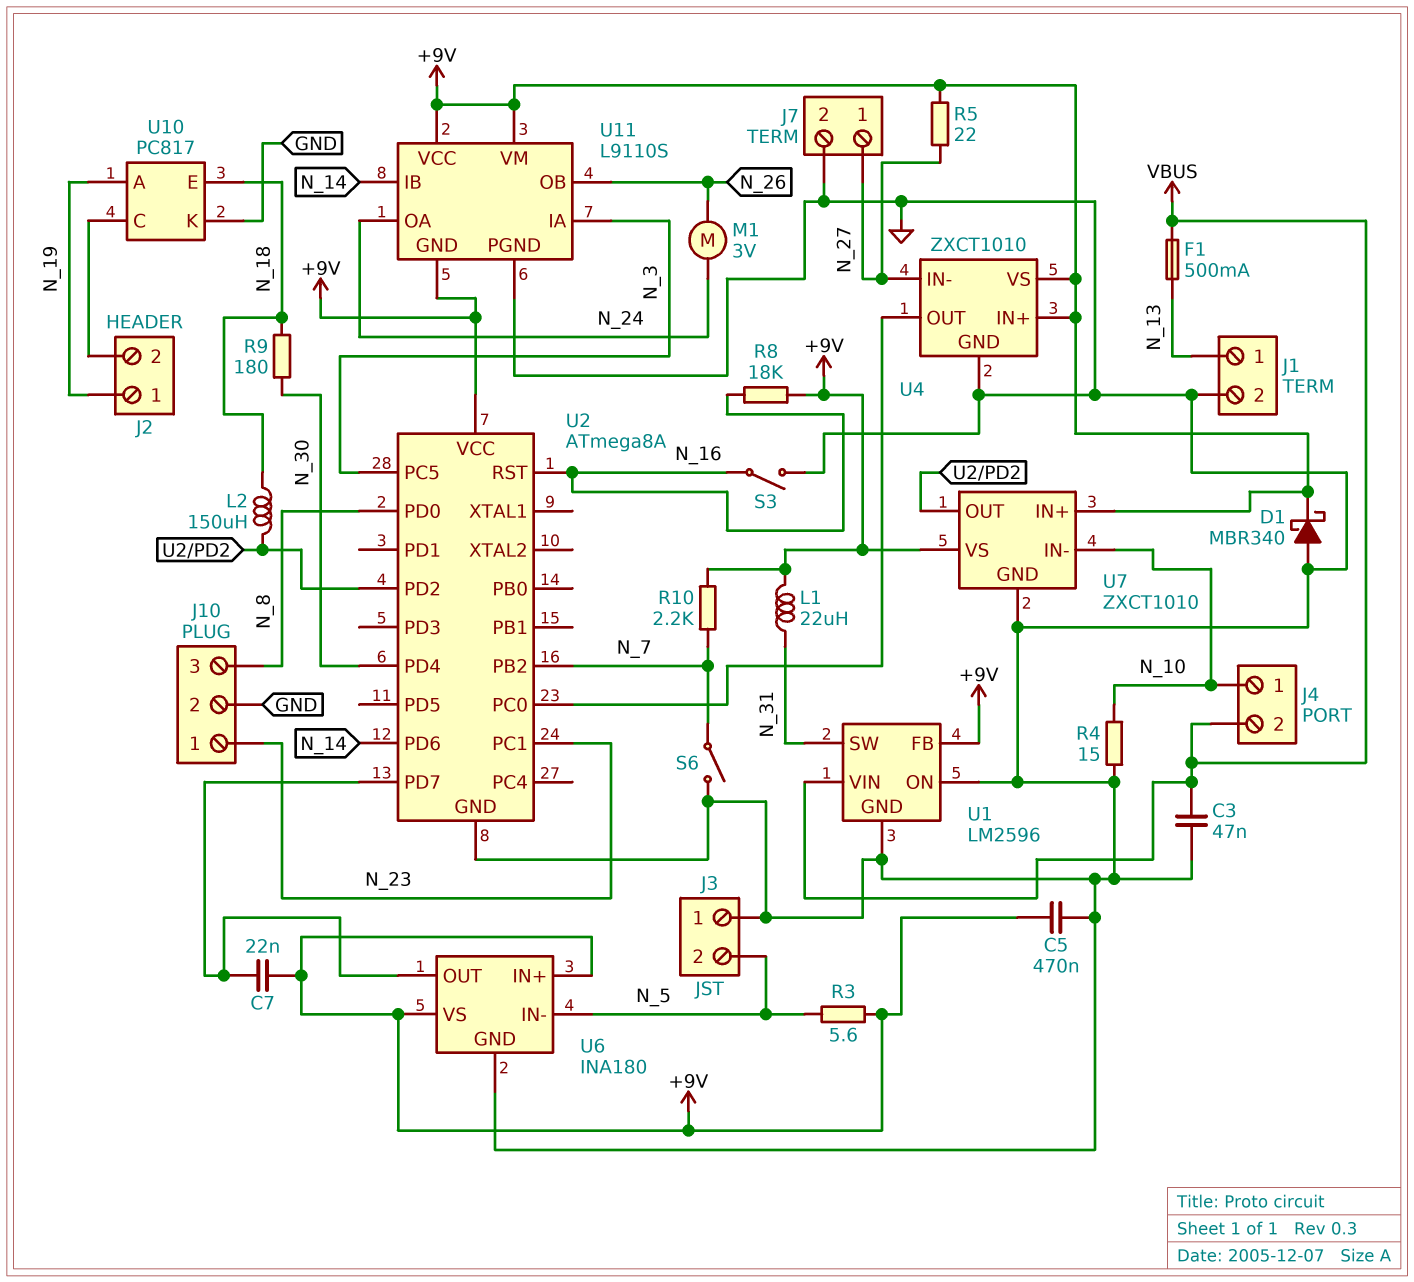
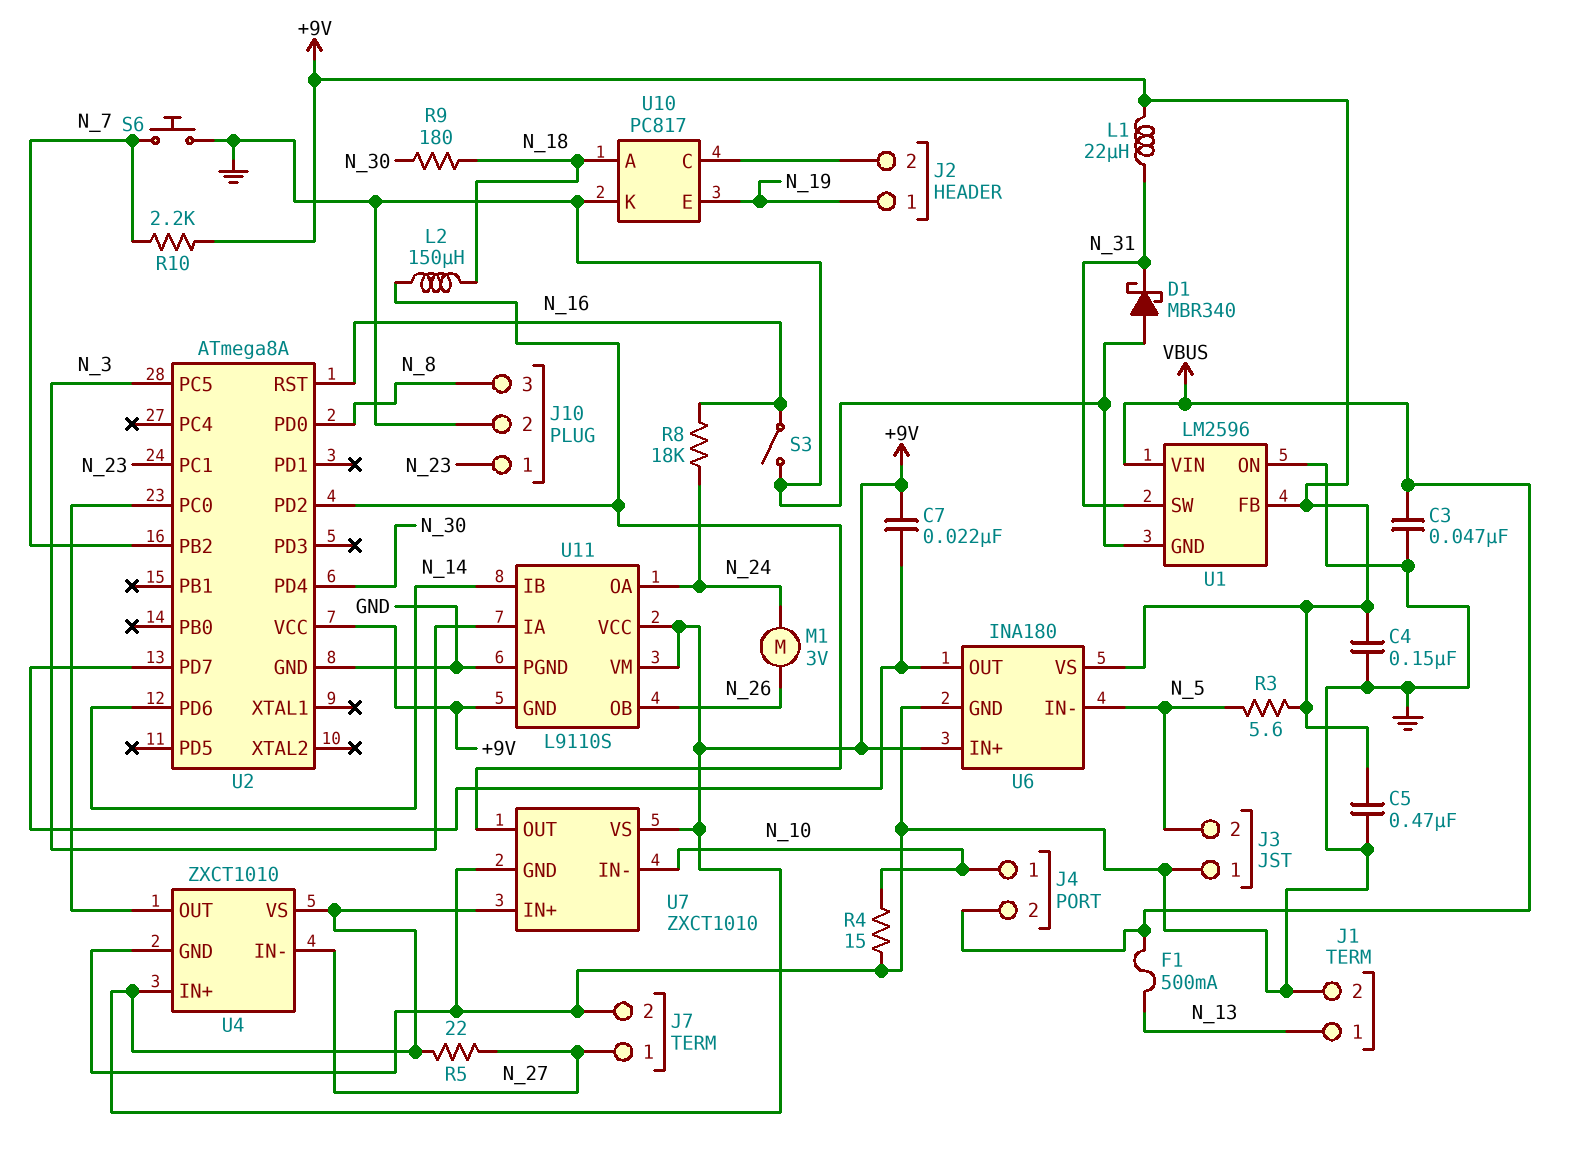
C4: none -> 150nF (+9V, GND)
D1: schottky MBR340 (A GND, K +9V) -> schottky MBR340 (A GND, K N_31)
R8: 18k (+9V, N_16) -> 18k (N_16, N_24)
S6: switch (GND, N_7) -> button (GND, N_7)
U10 pin A: N_19 -> N_18
U10 pin E: N_18 -> N_19

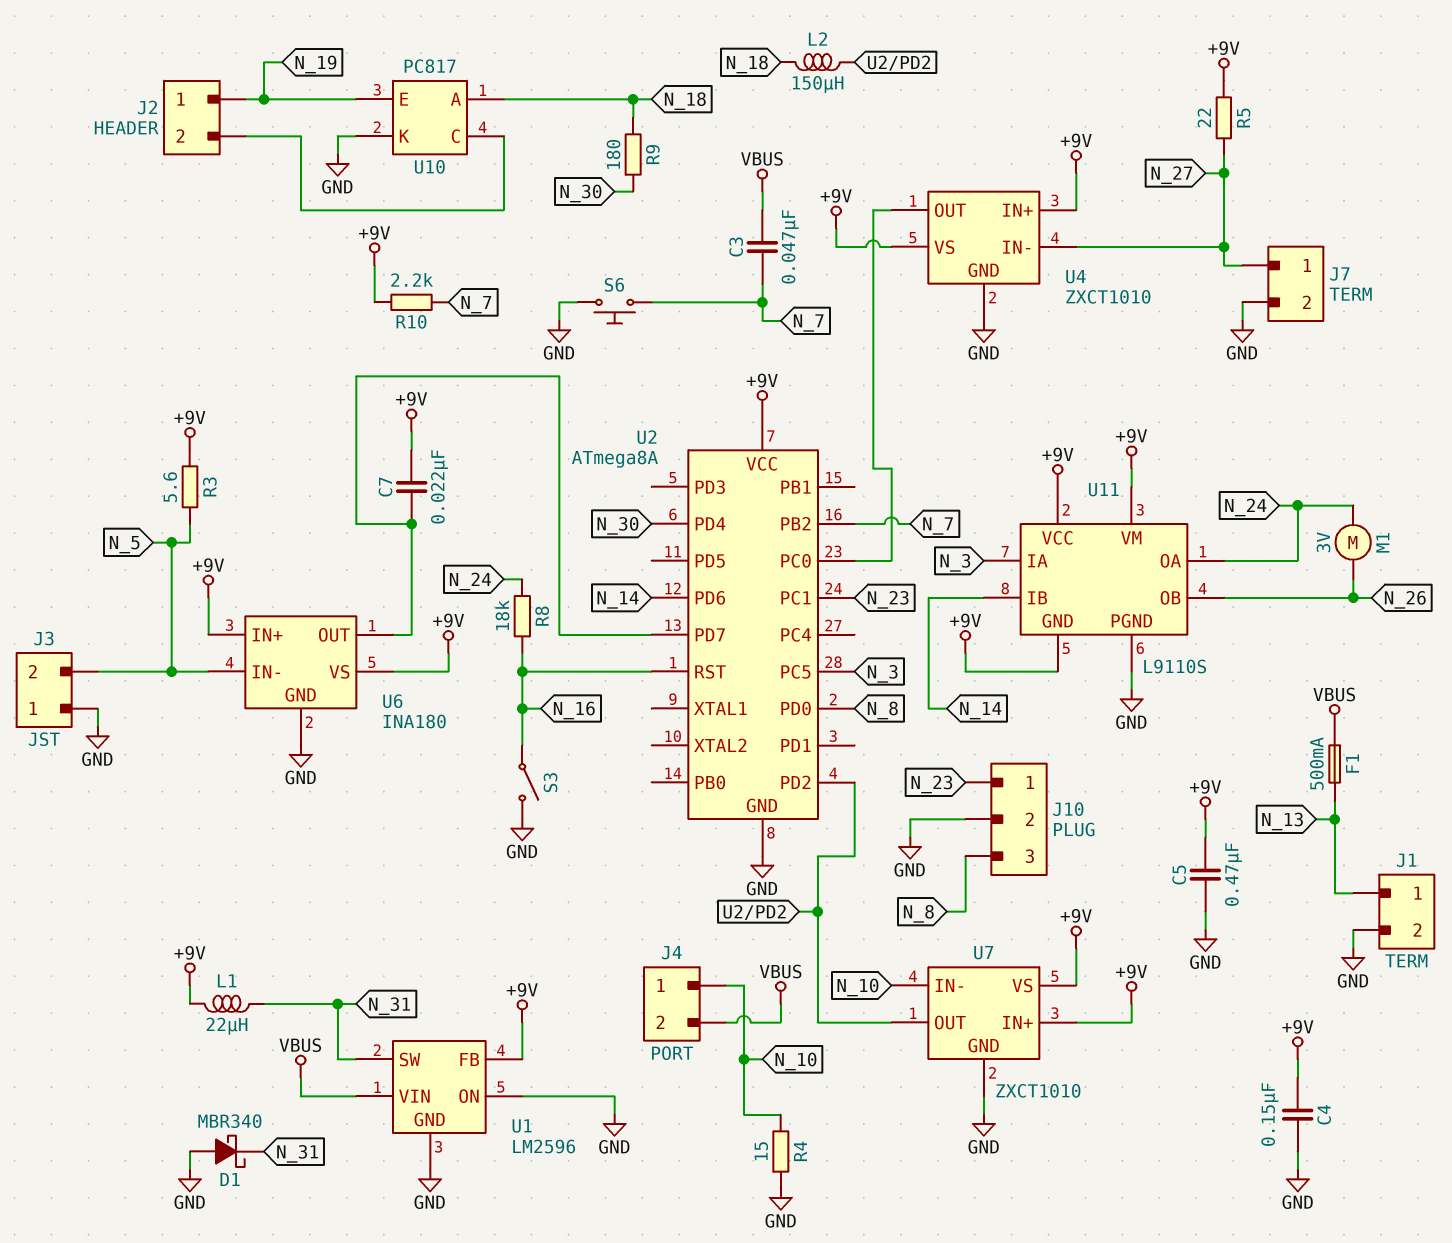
C3: 47nF (GND, VBUS) -> 47nF (N_7, VBUS)

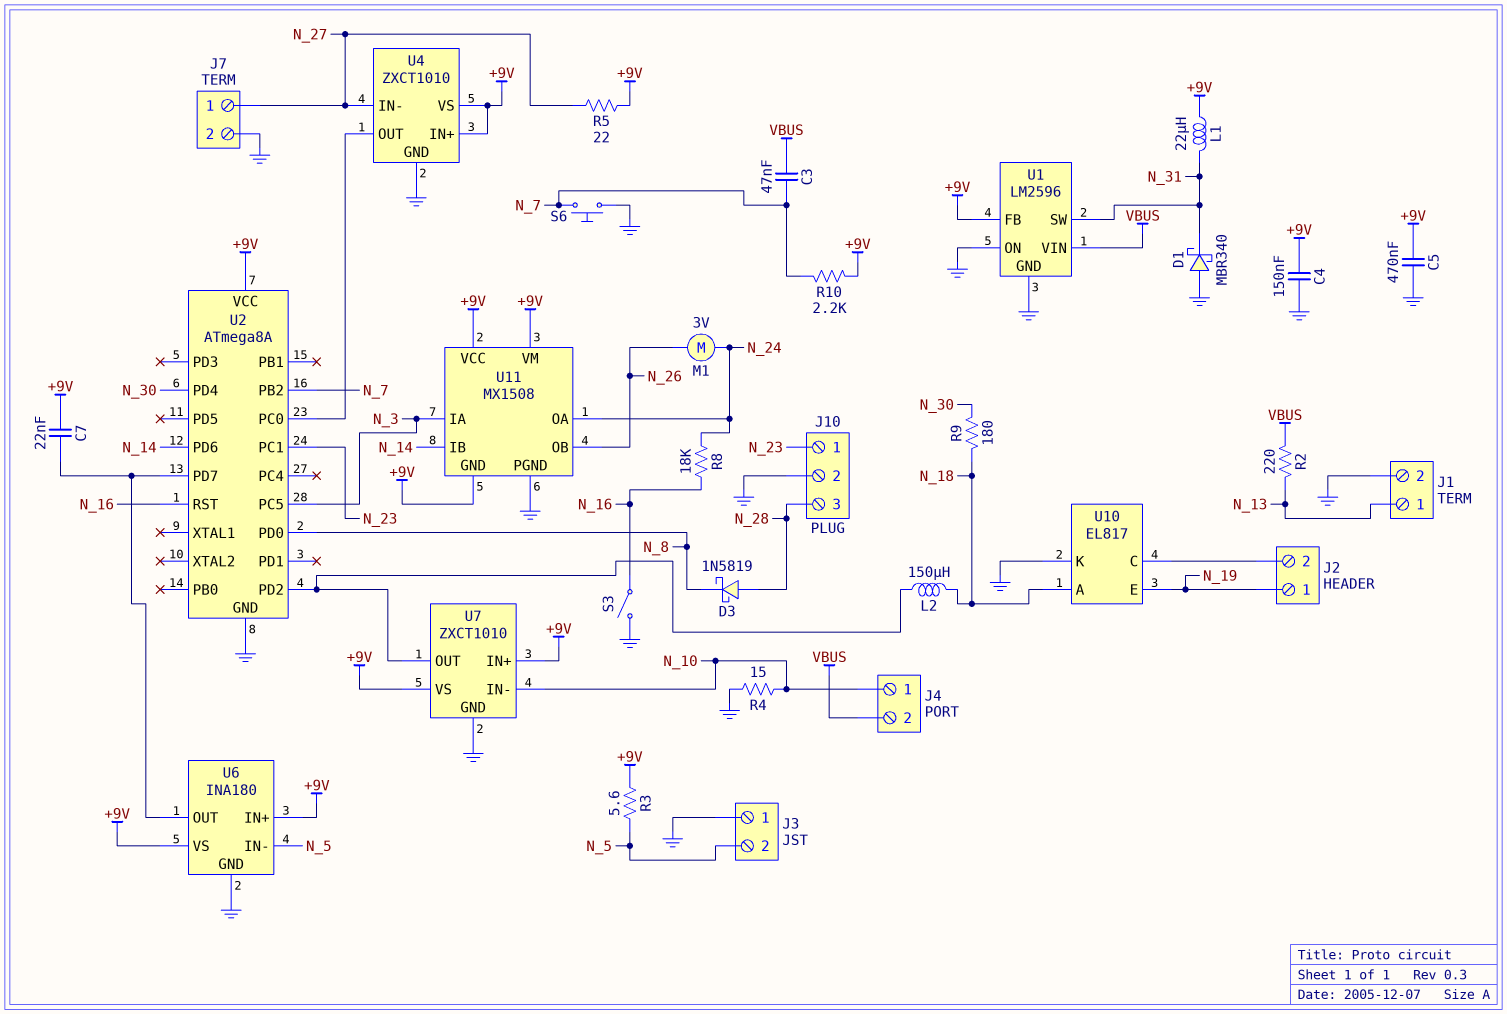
D3: none -> schottky 1N5819 (A N_28, K N_8)
F1: 500mA (N_13, VBUS) -> none
J10 pin 3: N_8 -> N_28
R2: none -> 220 (N_13, VBUS)
U10: PC817 -> EL817
U11: L9110S -> MX1508

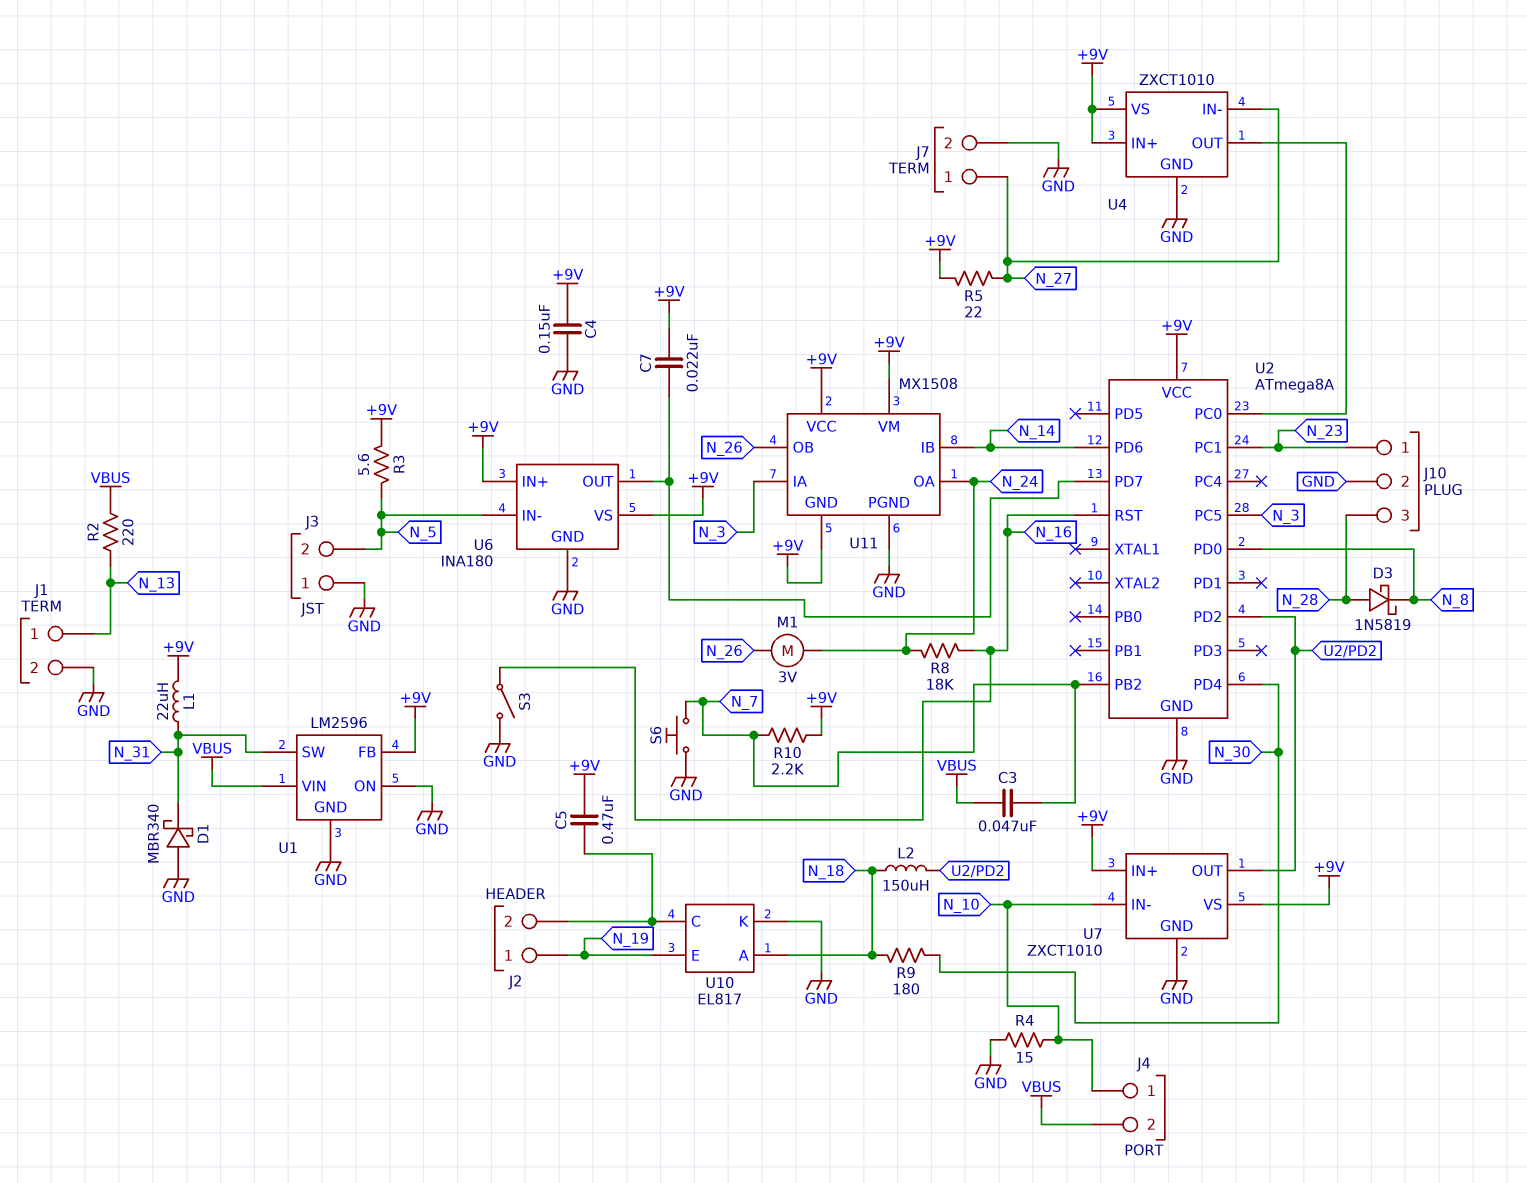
C5: 470nF (+9V, GND) -> 470nF (+9V, J2/2)

